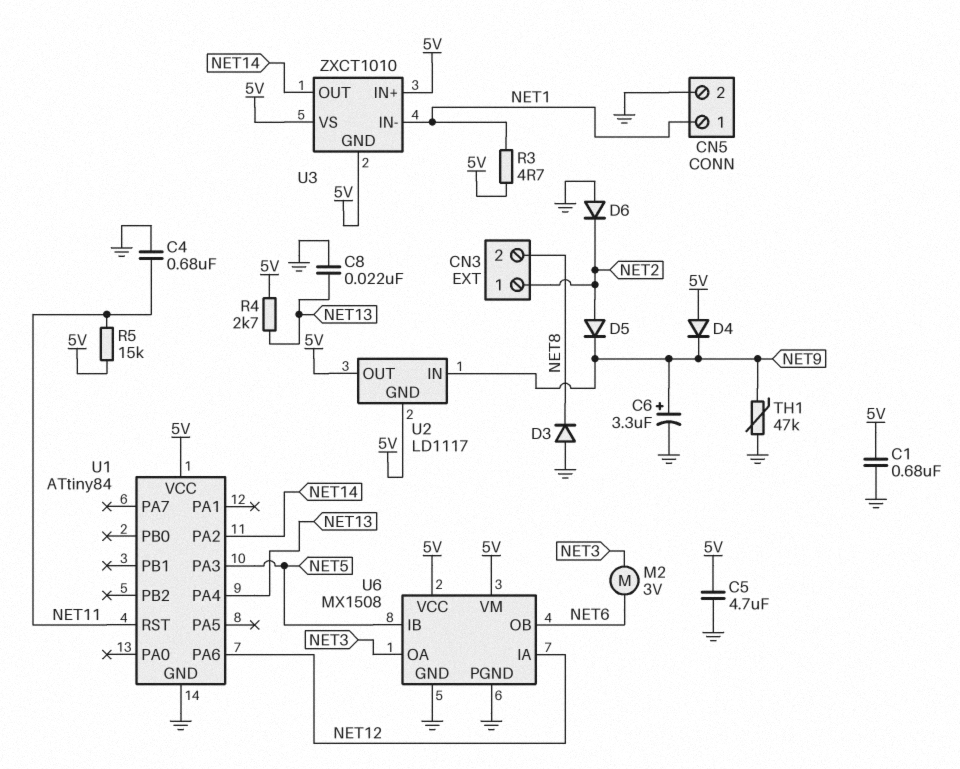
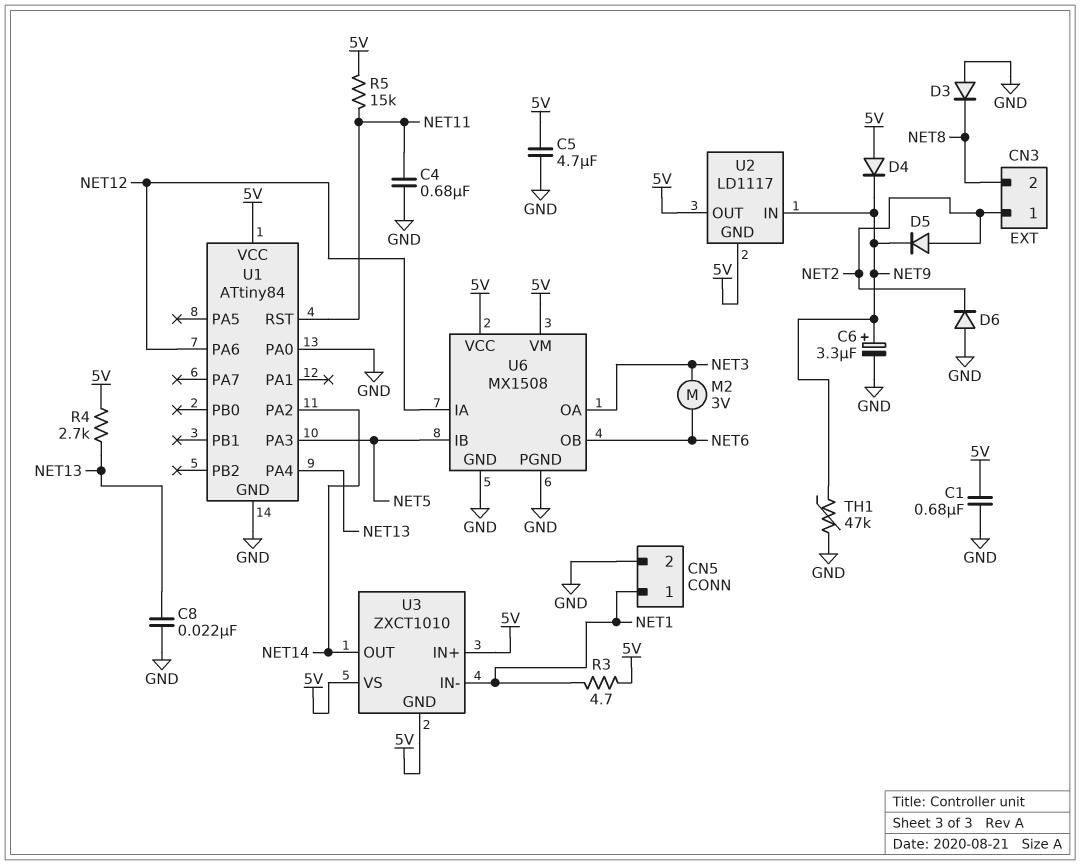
U1 pin PA0: none -> GND

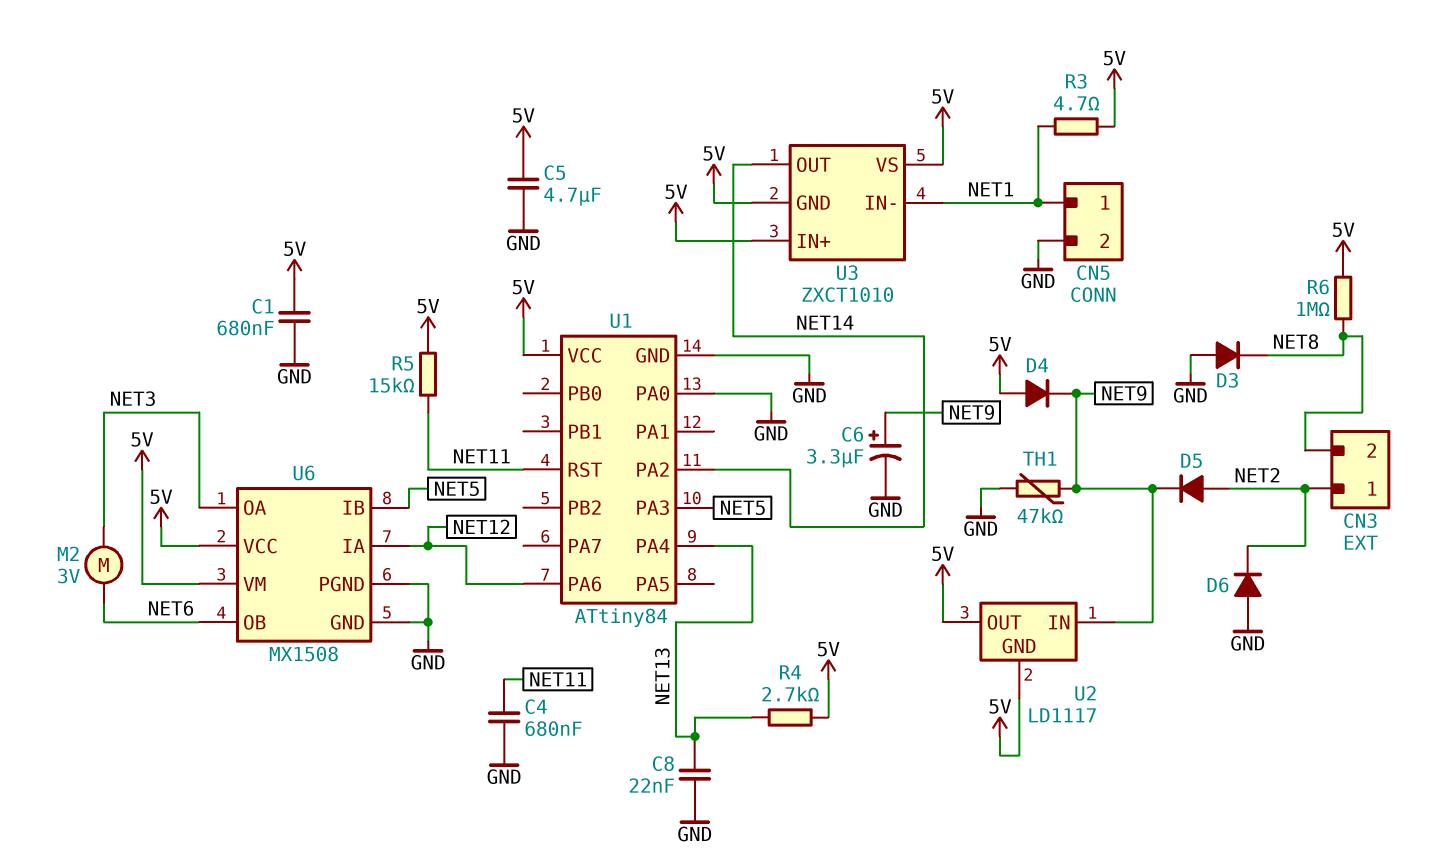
R6: none -> 1M (5V, NET8)

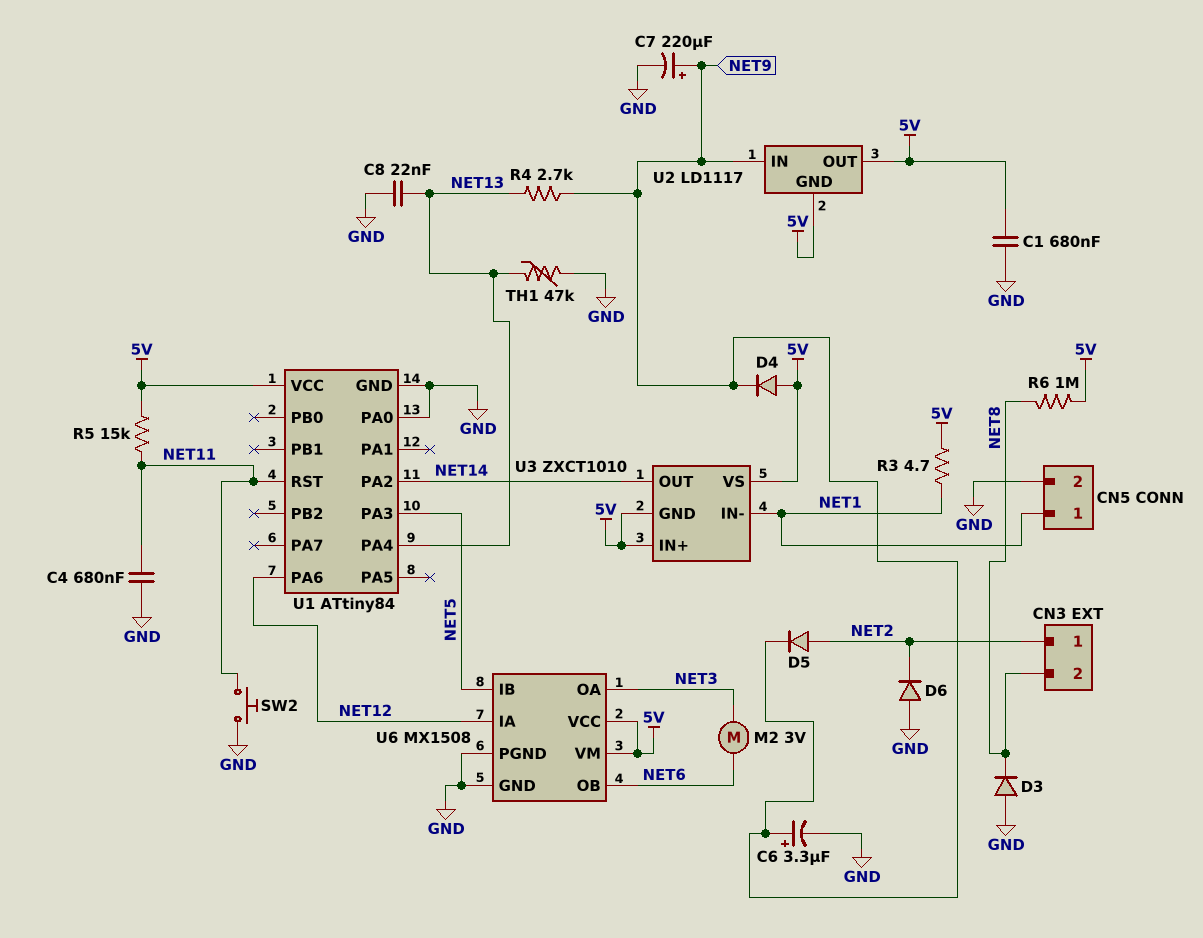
C5: 4.7uF (5V, GND) -> none
C7: none -> 220uF (plus NET9, minus GND)
R4: 2.7k (5V, NET13) -> 2.7k (NET9, NET13)
SW2: none -> button (GND, NET11)
TH1: 47k (GND, NET9) -> 47k (GND, NET13)

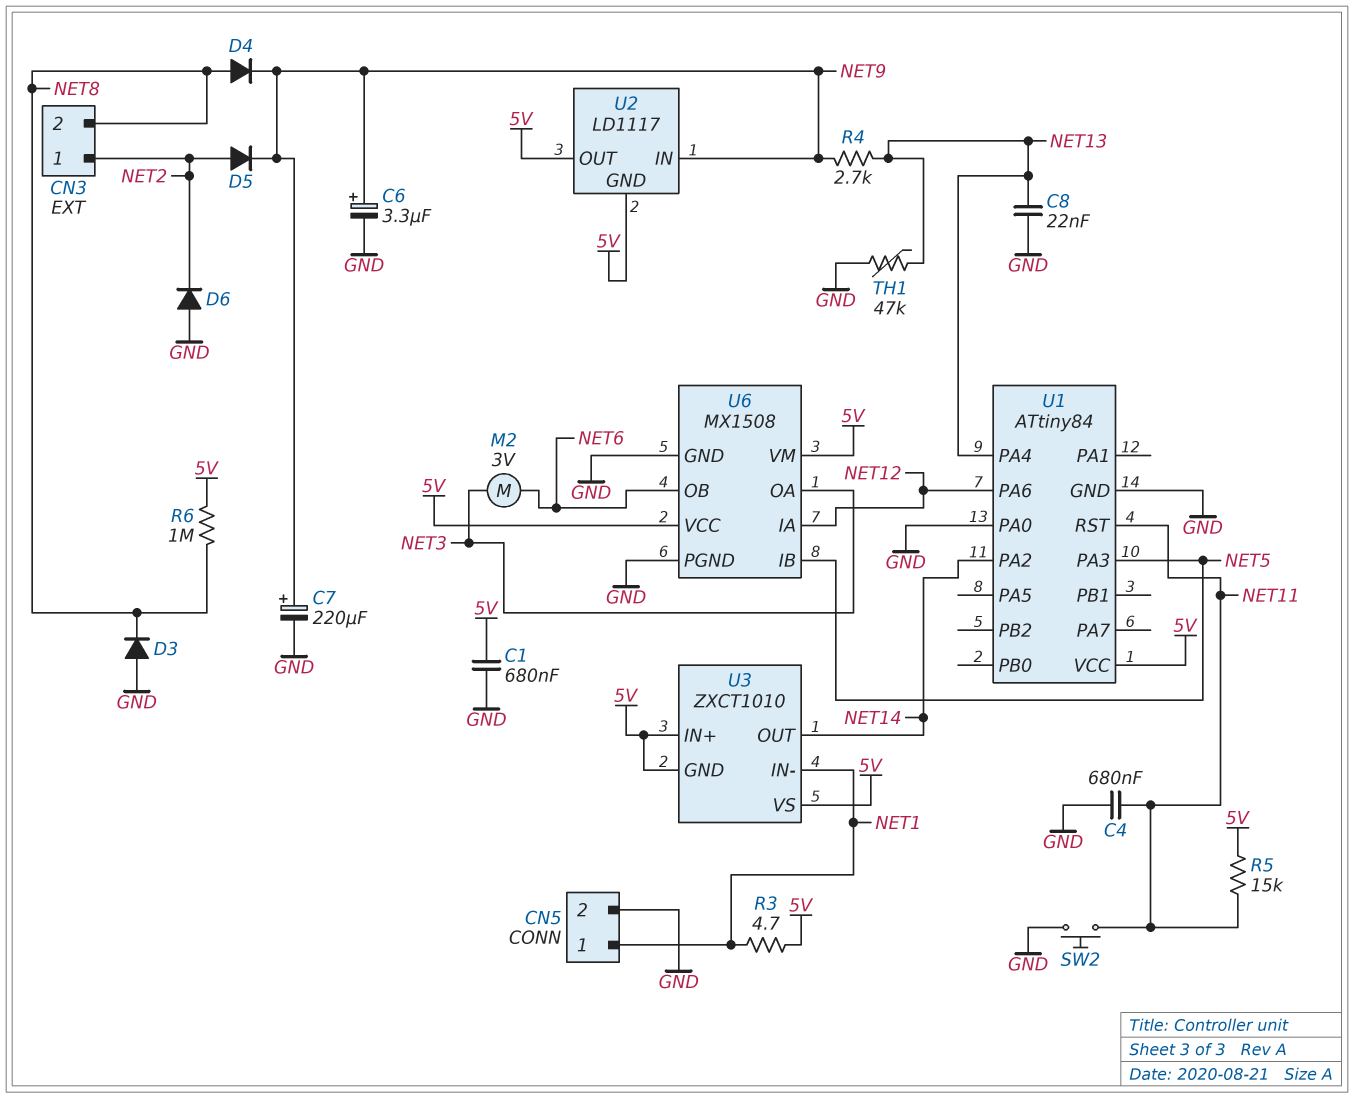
D4: diode (A 5V, K NET9) -> diode (A NET8, K NET9)

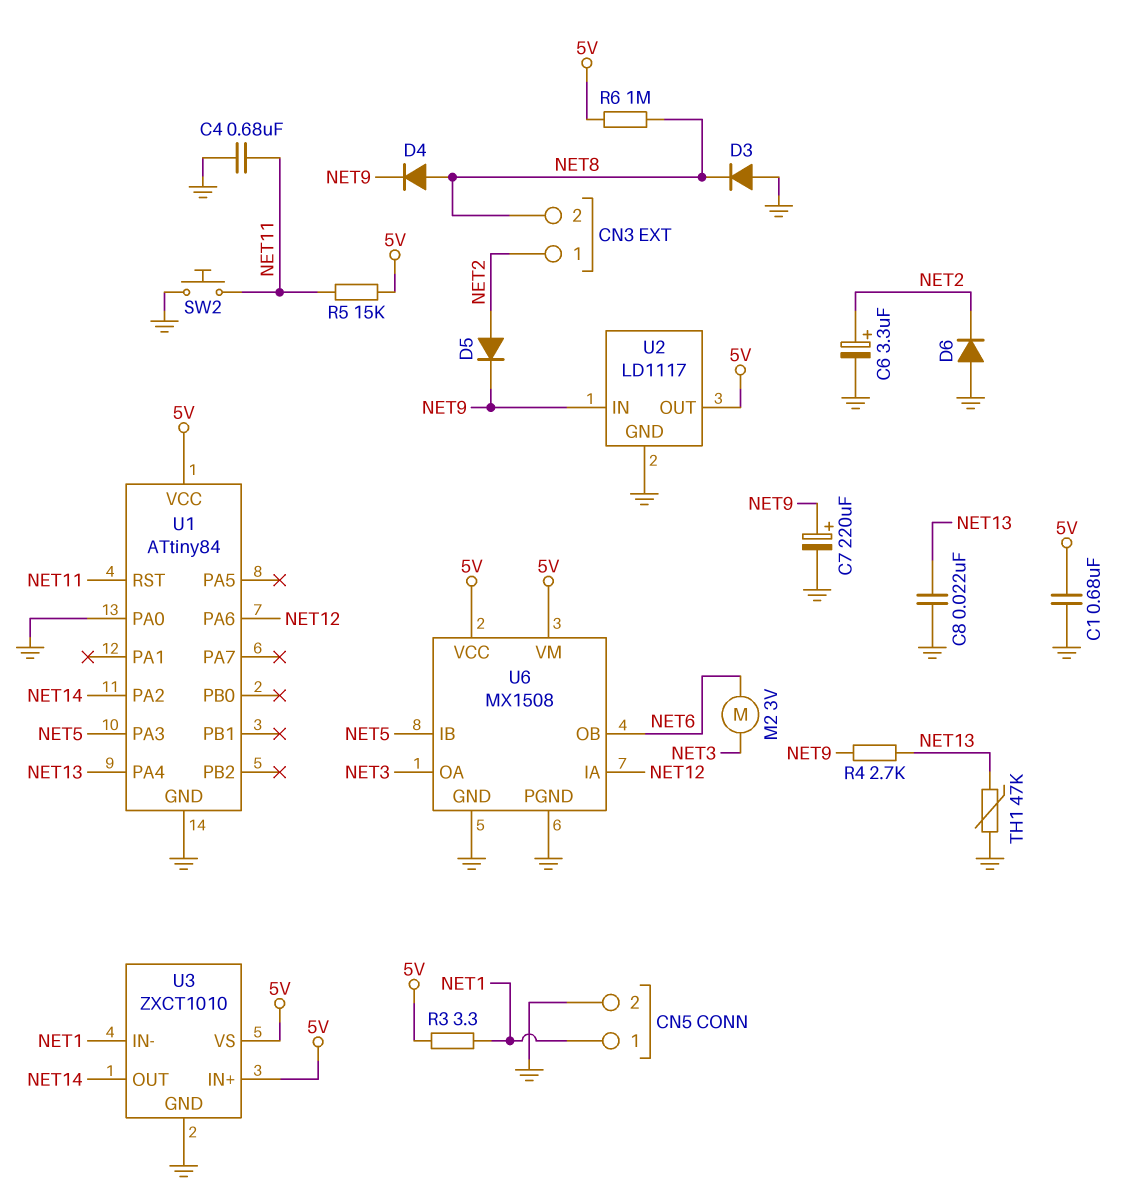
C6: 3.3uF (plus NET9, minus GND) -> 3.3uF (plus NET2, minus GND)
R3: 4.7 (5V, NET1) -> 3.3 (5V, NET1)
U2 pin GND: 5V -> GND
U3 pin GND: 5V -> GND

